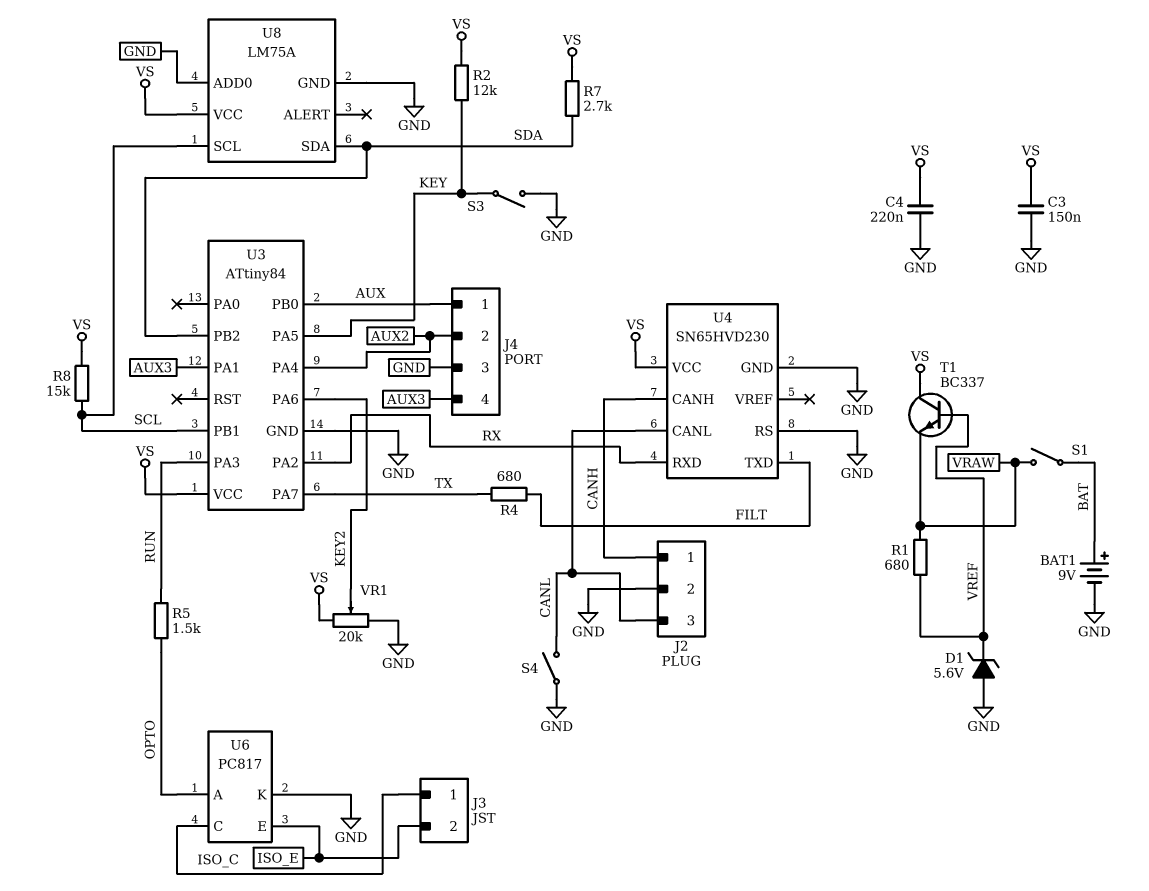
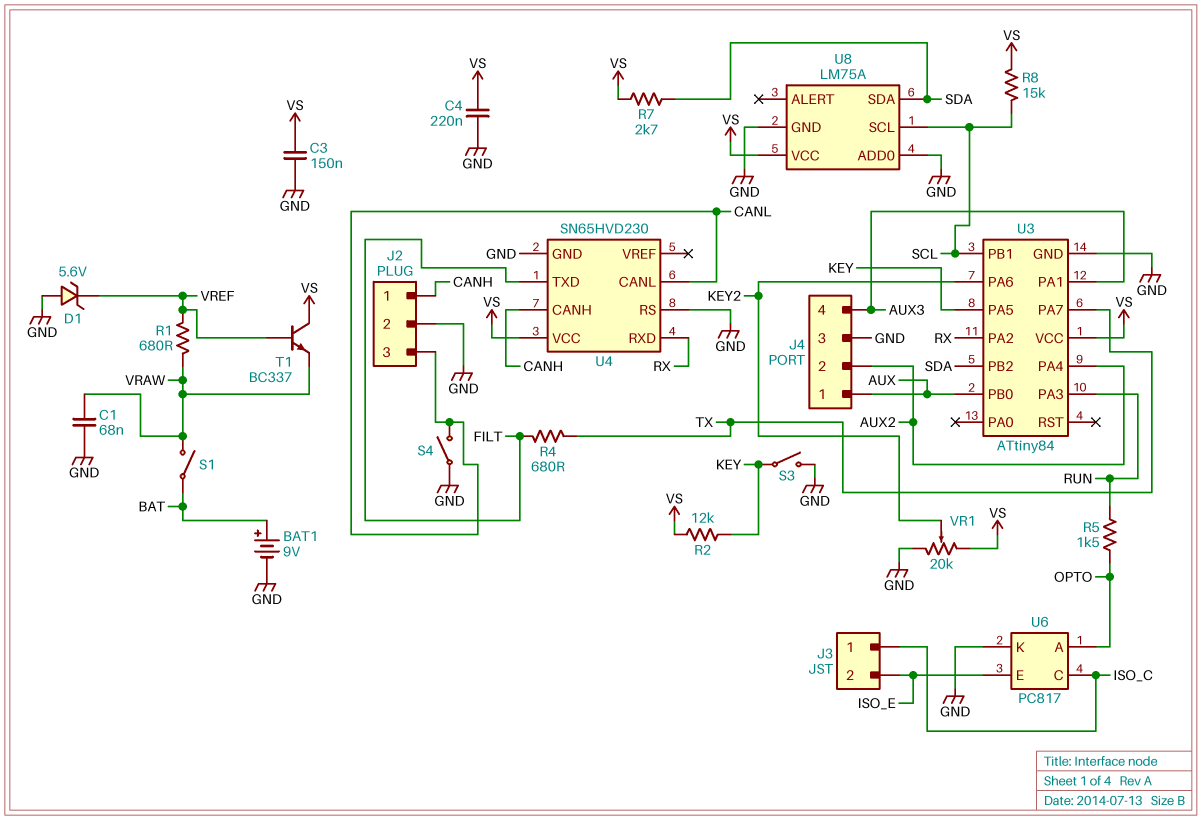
C1: none -> 68nF (GND, VRAW)

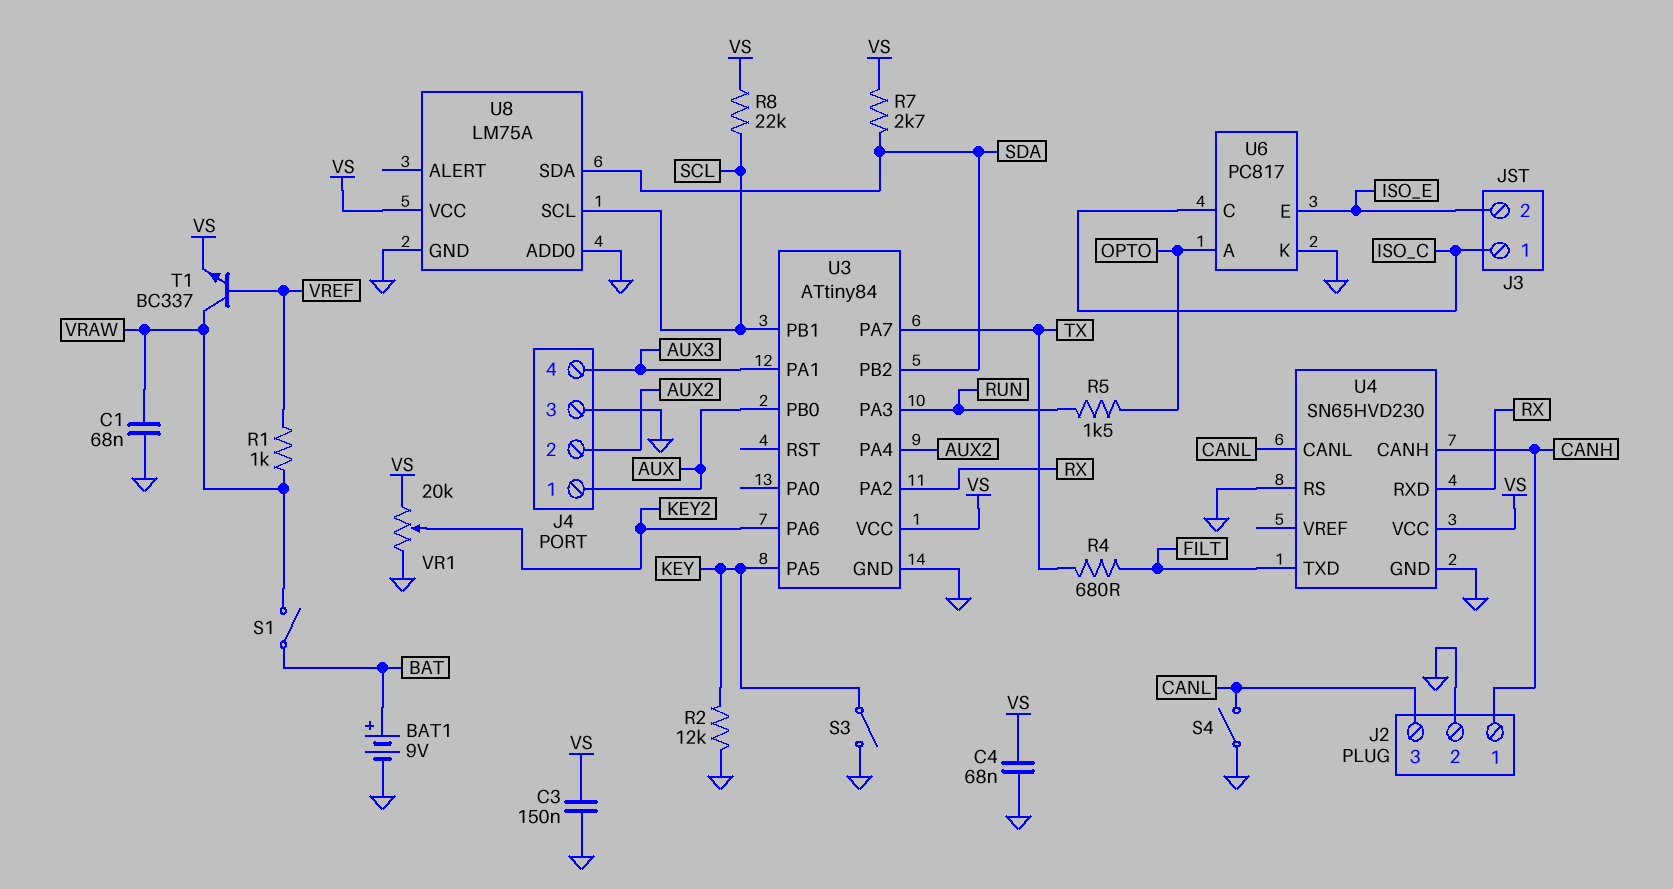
C4: 220nF (GND, VS) -> 68nF (GND, VS)
D1: zener 5.6V (A GND, K VREF) -> none
R1: 680 (VRAW, VREF) -> 1k (VRAW, VREF)
R2: 12k (KEY, VS) -> 12k (GND, KEY)
R8: 15k (SCL, VS) -> 22k (SCL, VS)
T1: NPN BC337 (B VREF, C VS, E VRAW) -> NPN BC337 (B VREF, C VRAW, E VS)

